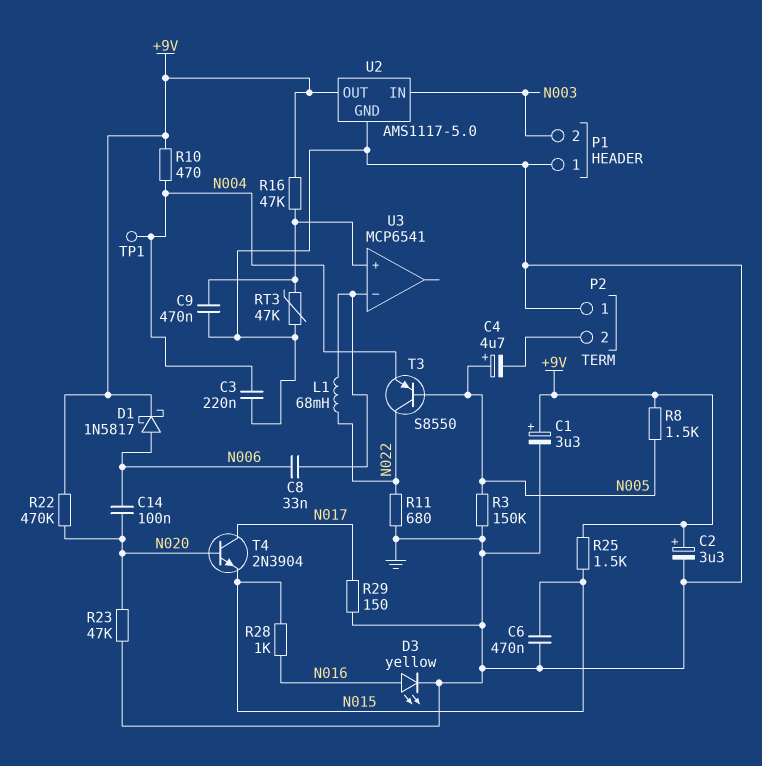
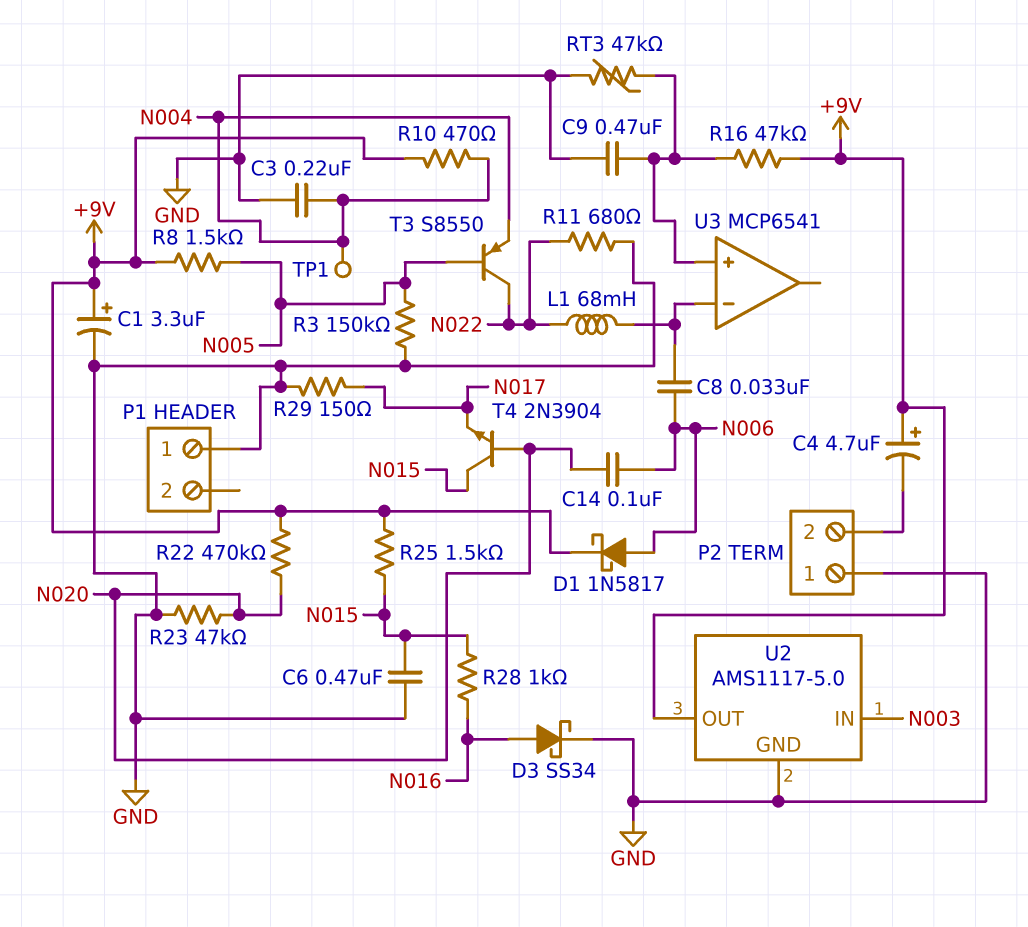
C2: 3.3uF (plus +9V, minus GND) -> none
C4: 4.7uF (plus N005, minus P2/2) -> 4.7uF (plus +9V, minus P2/2)
D3: LED yellow (A N016, K GND) -> schottky SS34 (A N016, K GND)
P1 pin 2: N003 -> none
T4: NPN 2N3904 (B N020, C N017, E N015) -> NPN 2N3904 (B N020, C N015, E N017)

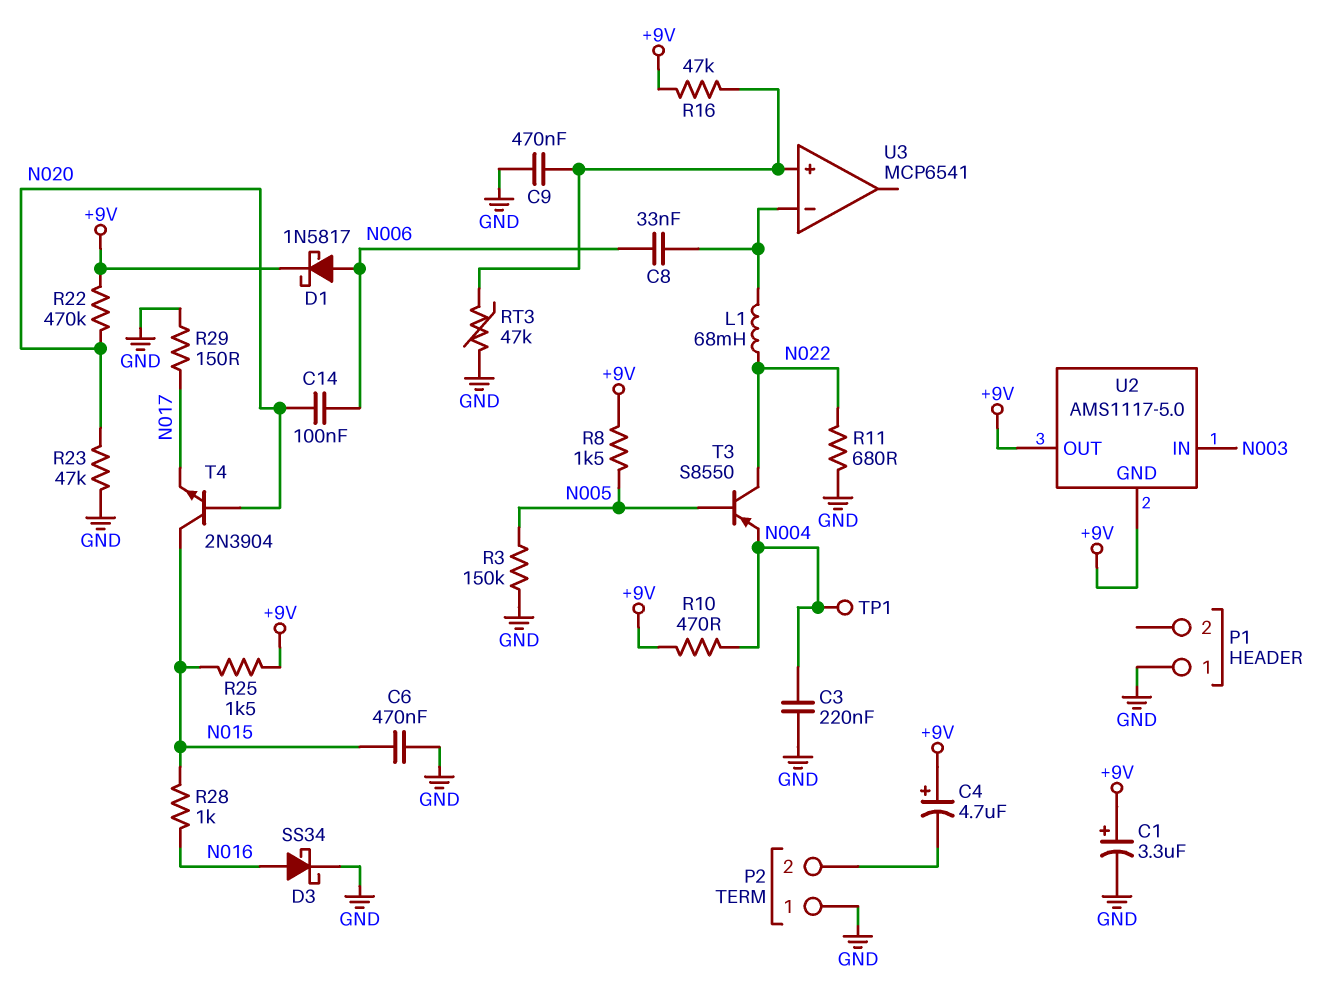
U2 pin GND: GND -> +9V

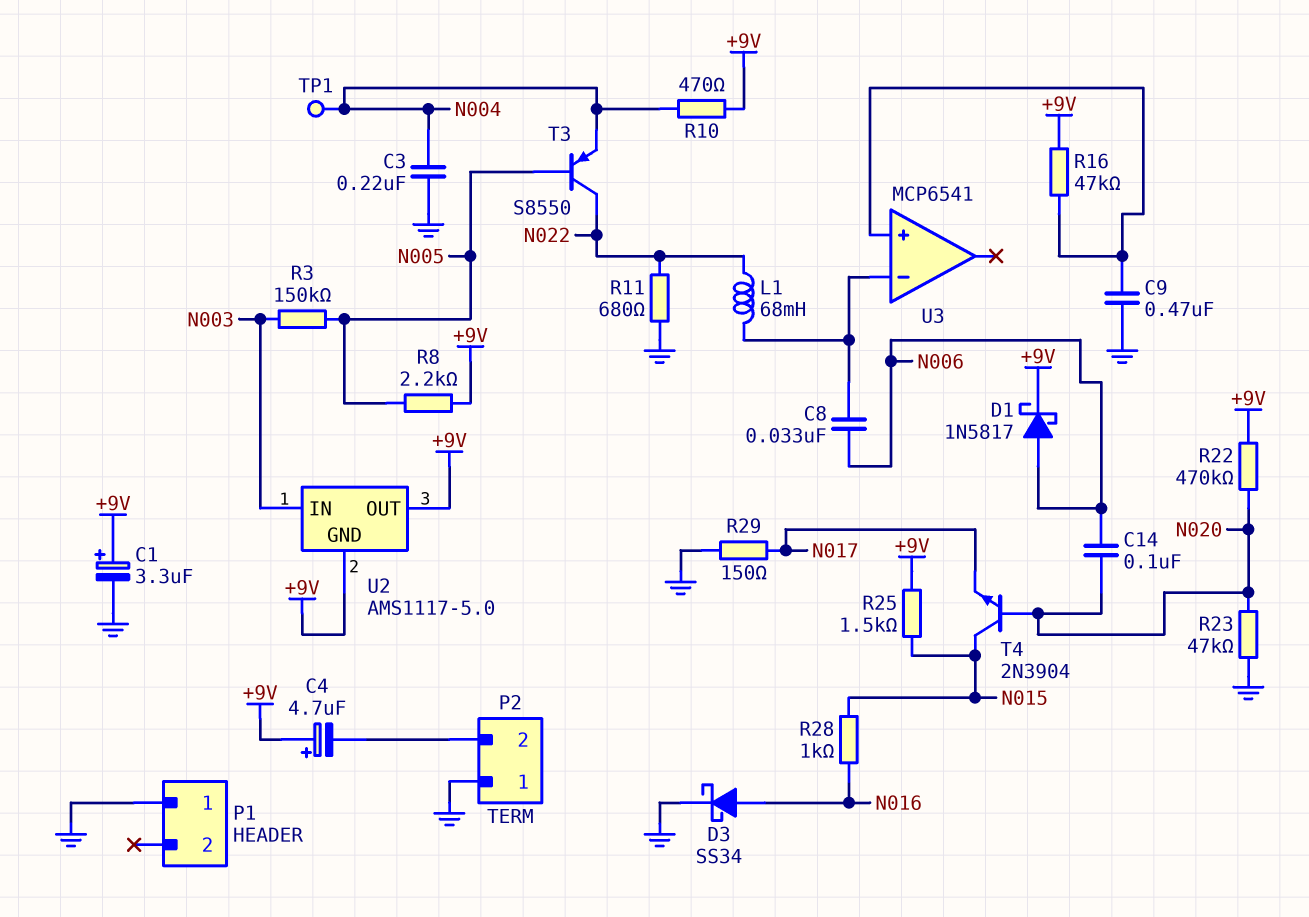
C6: 470nF (GND, N015) -> none
R3: 150k (GND, N005) -> 150k (N003, N005)
R8: 1.5k (+9V, N005) -> 2.2k (+9V, N005)
RT3: 47k (GND, U3/in+) -> none

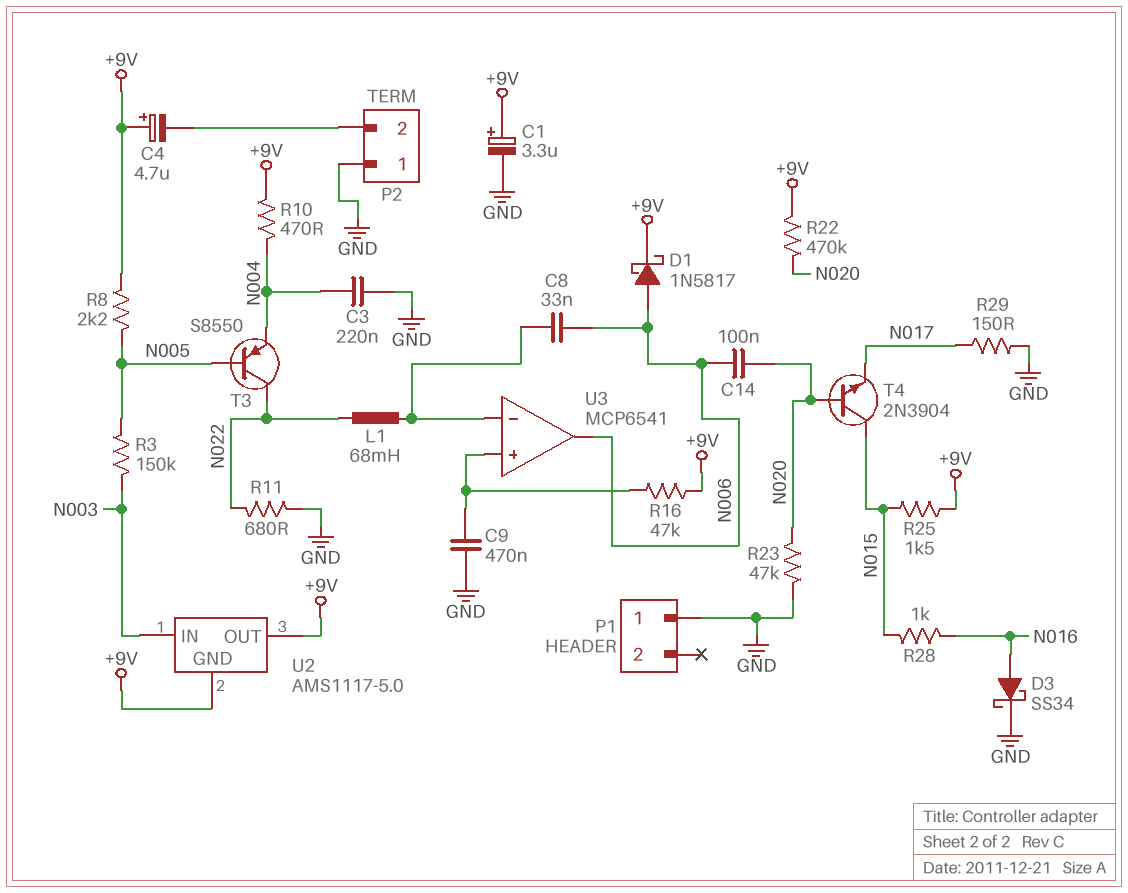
TP1: test point (N004) -> none
U3 pin out: none -> N006

